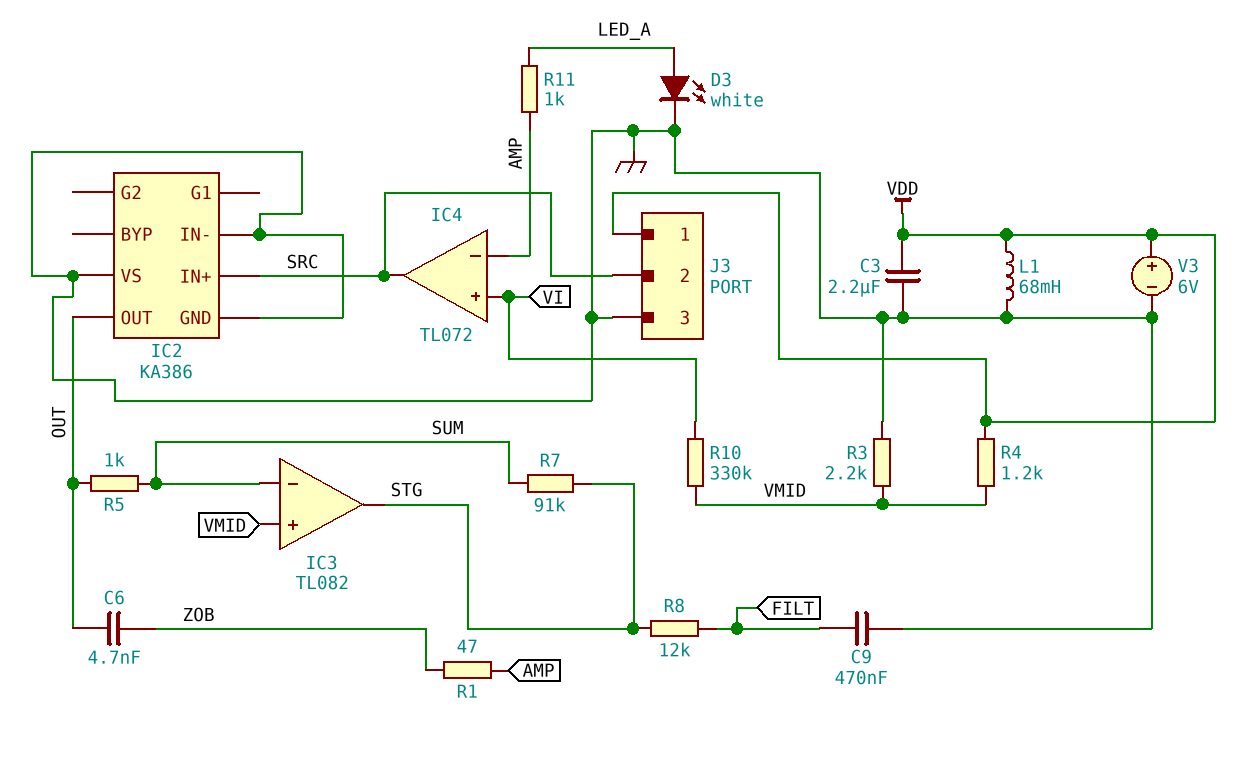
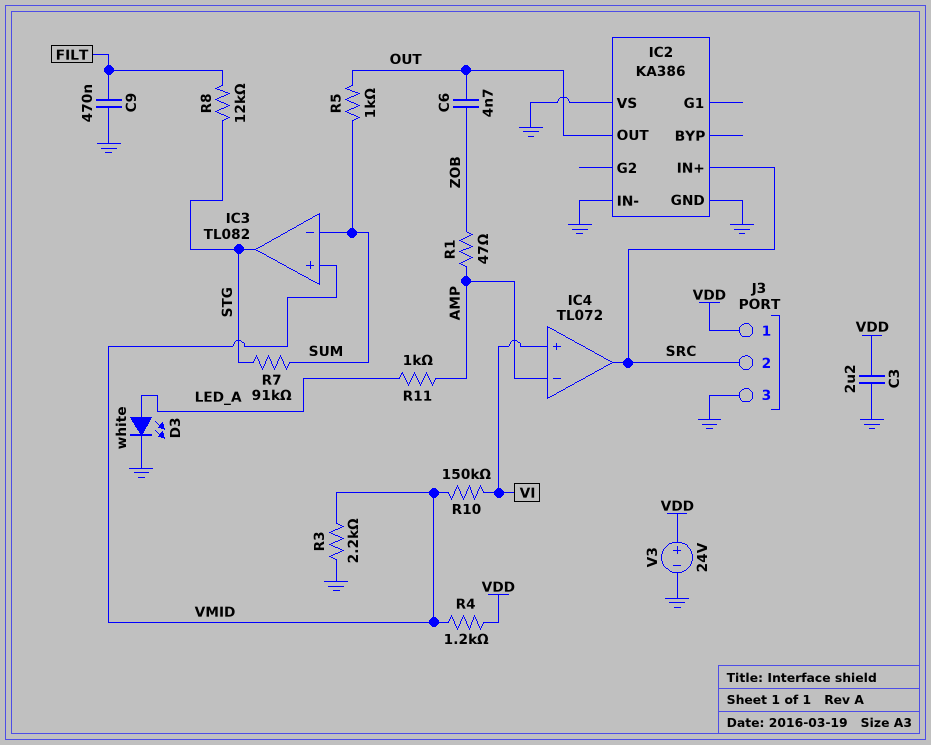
L1: 68mH (GND, VDD) -> none
R10: 330k (VI, VMID) -> 150k (VI, VMID)
V3: 6V (plus VDD, minus GND) -> 24V (plus VDD, minus GND)

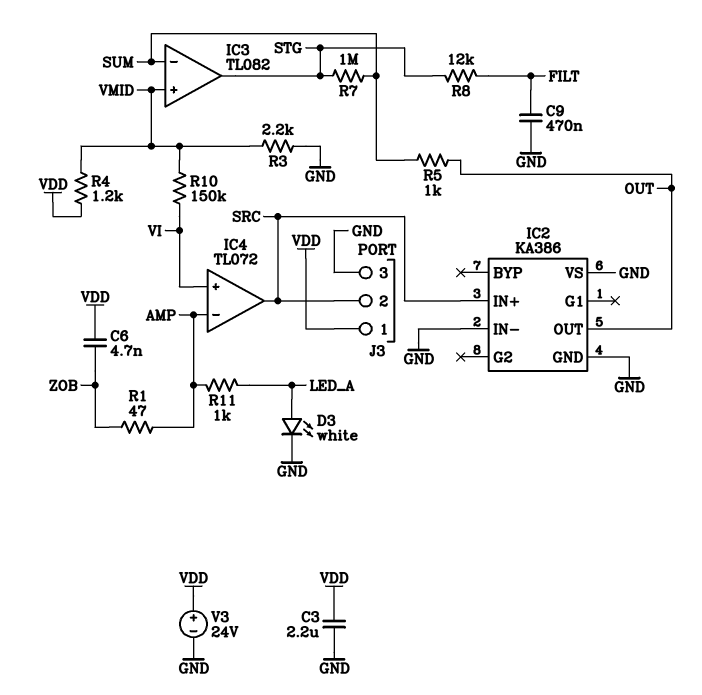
C6: 4.7nF (OUT, ZOB) -> 4.7nF (VDD, ZOB)
R7: 91k (STG, SUM) -> 1M (STG, SUM)

